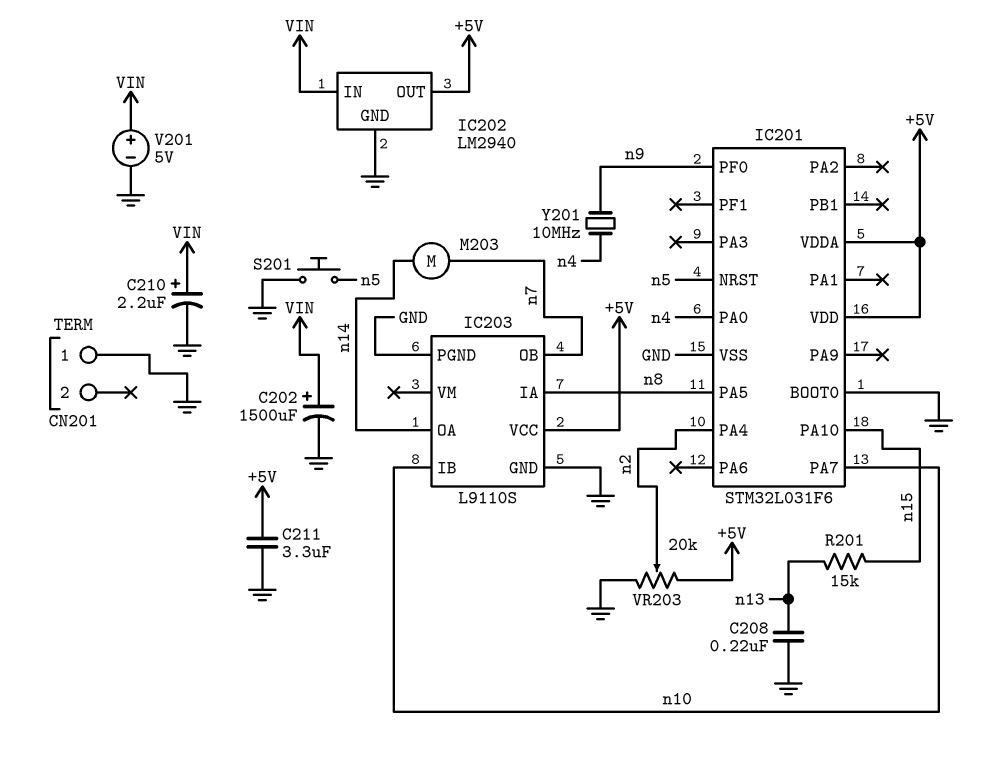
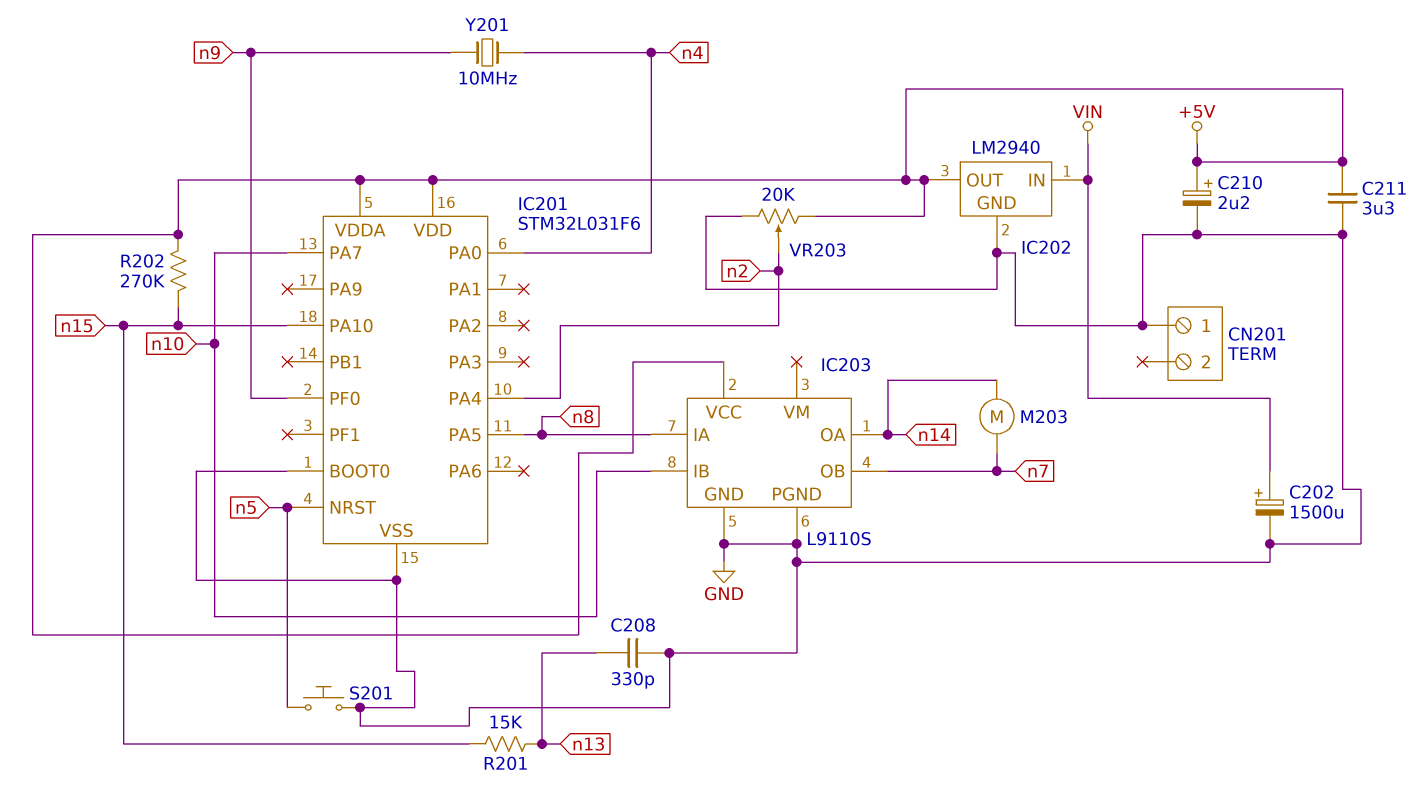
C208: 220nF (GND, n13) -> 330pF (GND, n13)
C210: 2.2uF (plus VIN, minus GND) -> 2.2uF (plus +5V, minus GND)
R202: none -> 270k (+5V, n15)
V201: 5V (plus VIN, minus GND) -> none

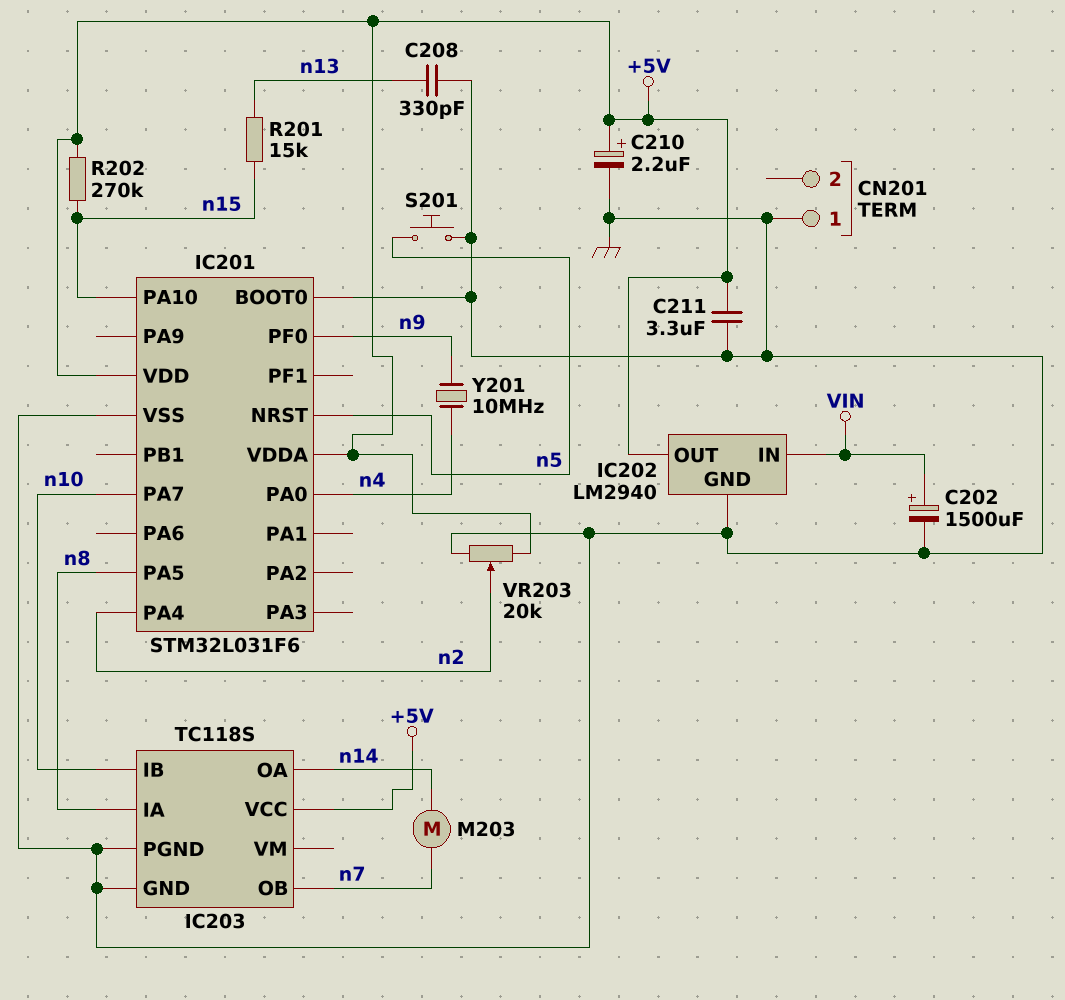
IC203: L9110S -> TC118S

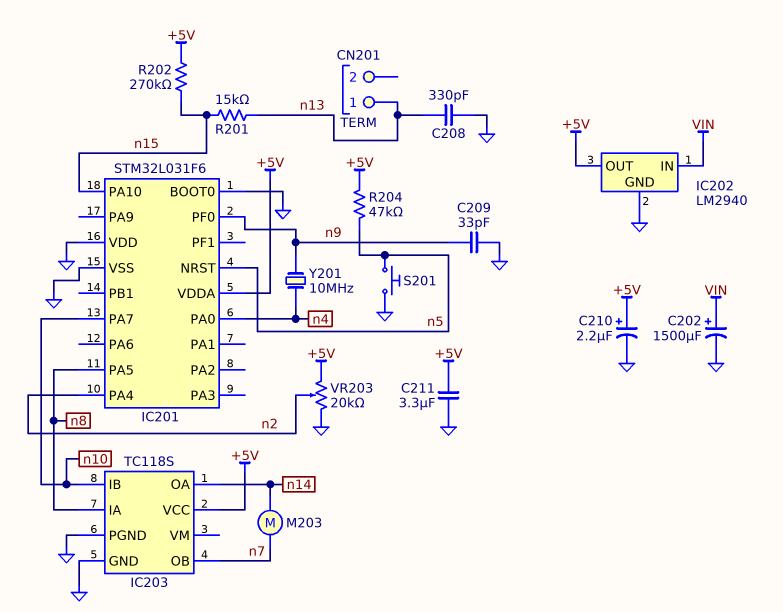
C209: none -> 33pF (GND, n9)
CN201 pin 1: GND -> n13
IC201 pin VDD: +5V -> GND
R204: none -> 47k (+5V, n5)

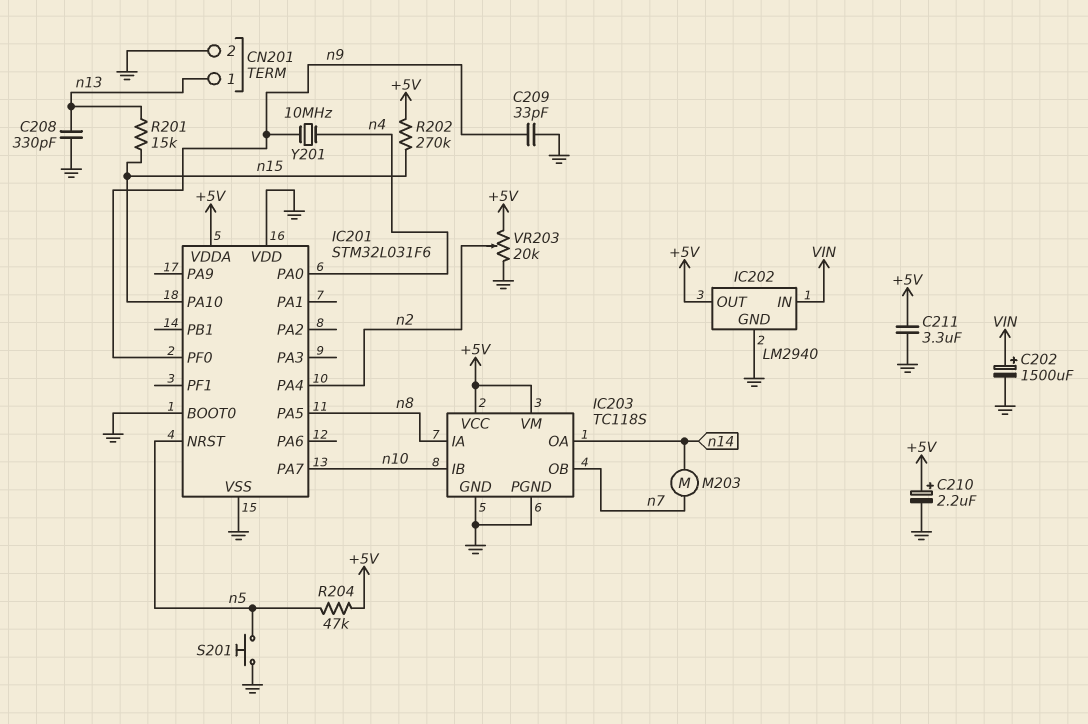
CN201 pin 2: none -> GND
IC203 pin VM: none -> +5V

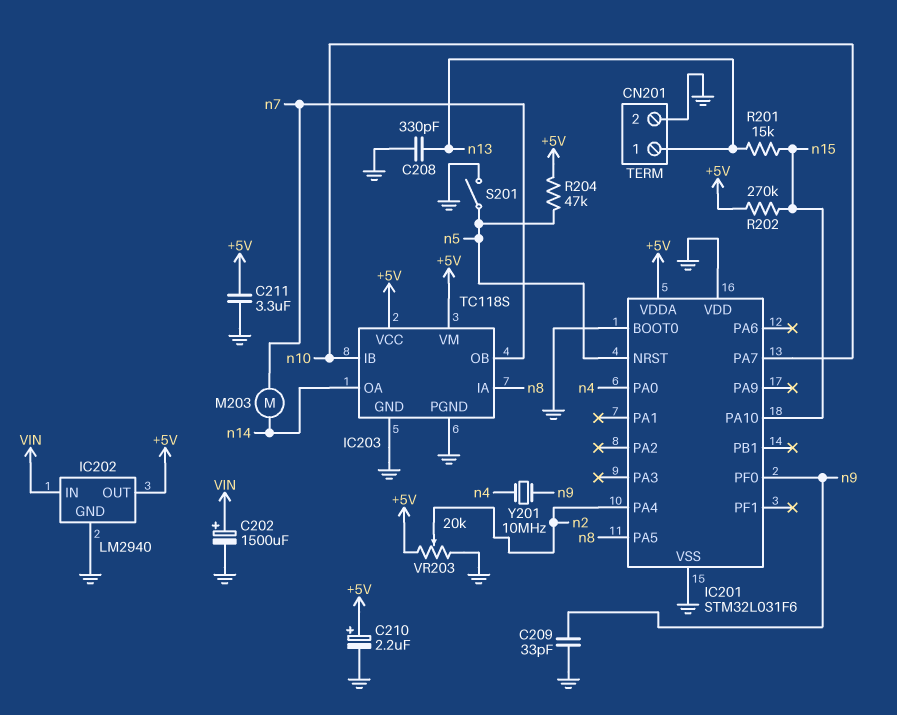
S201: button (GND, n5) -> switch (GND, n5)

